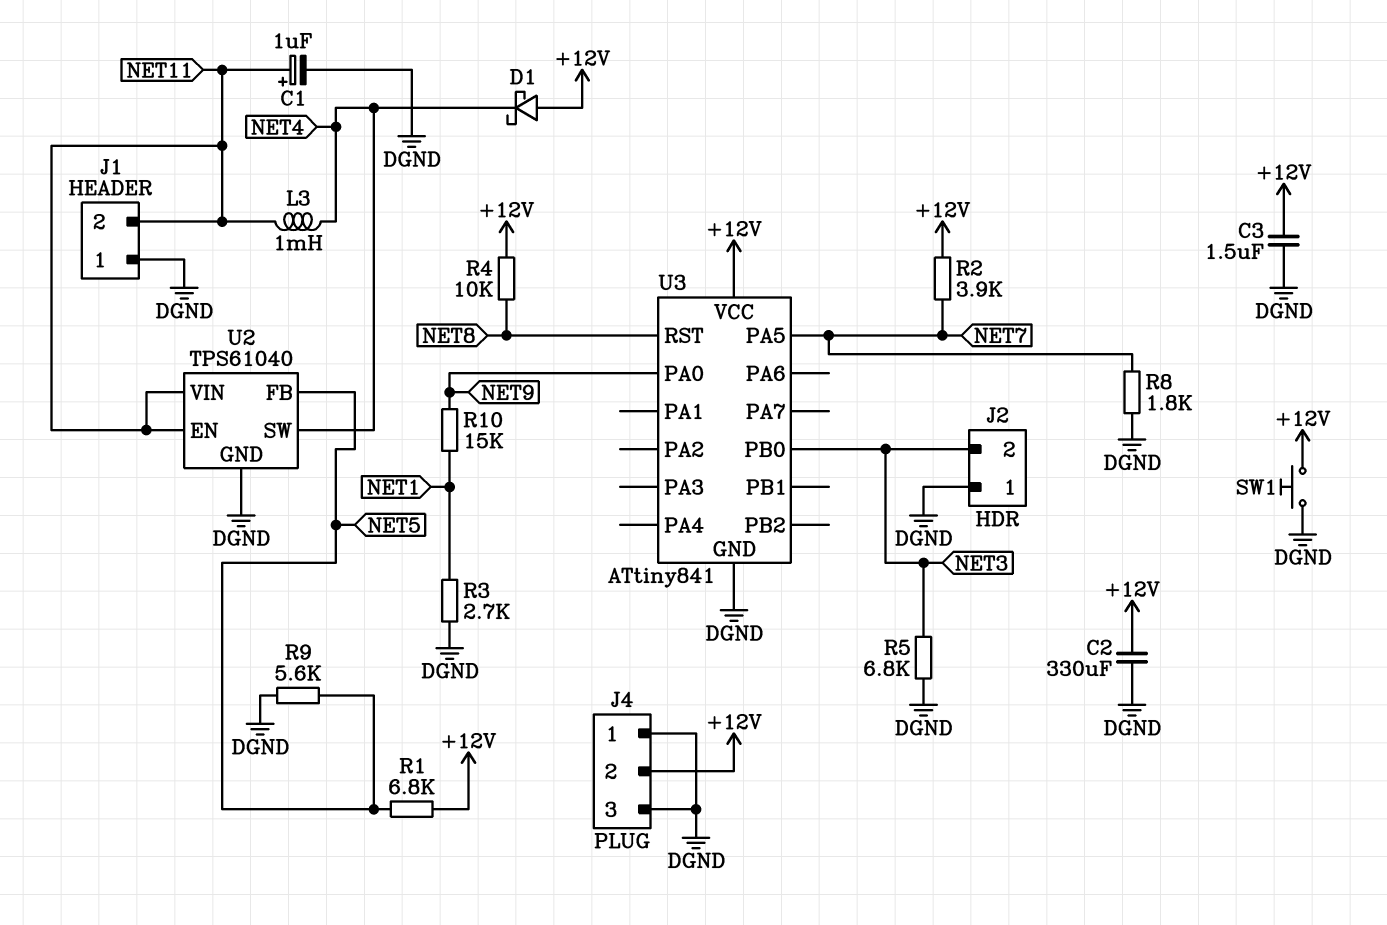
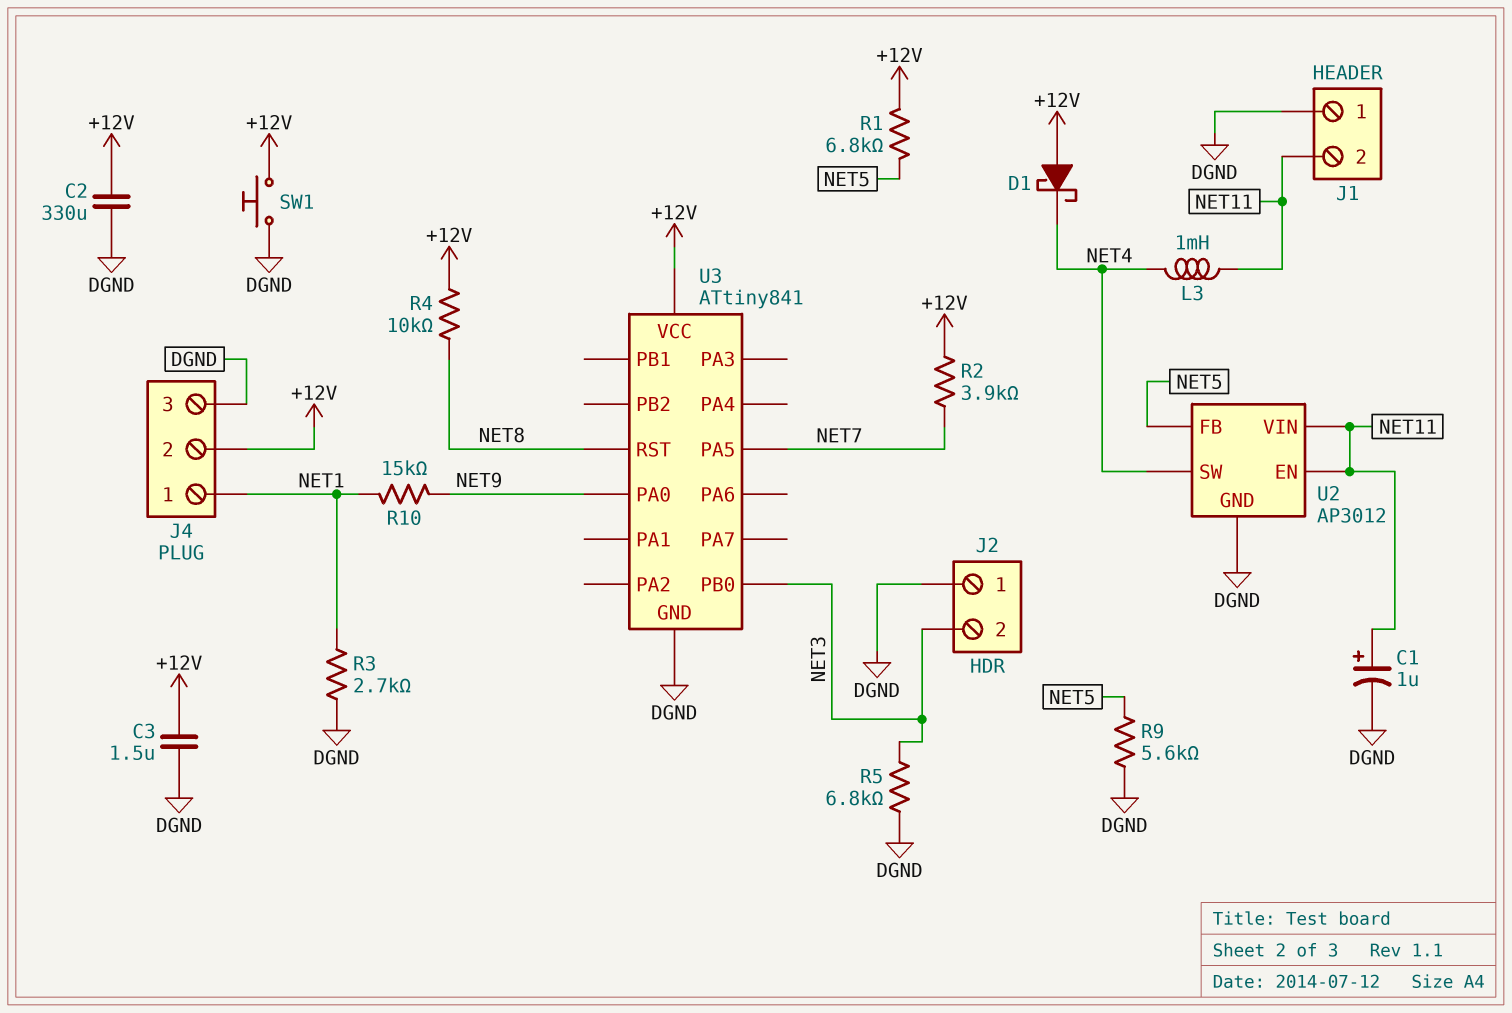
J4 pin 1: DGND -> NET1
R8: 1.8k (DGND, NET7) -> none
U2: TPS61040 -> AP3012

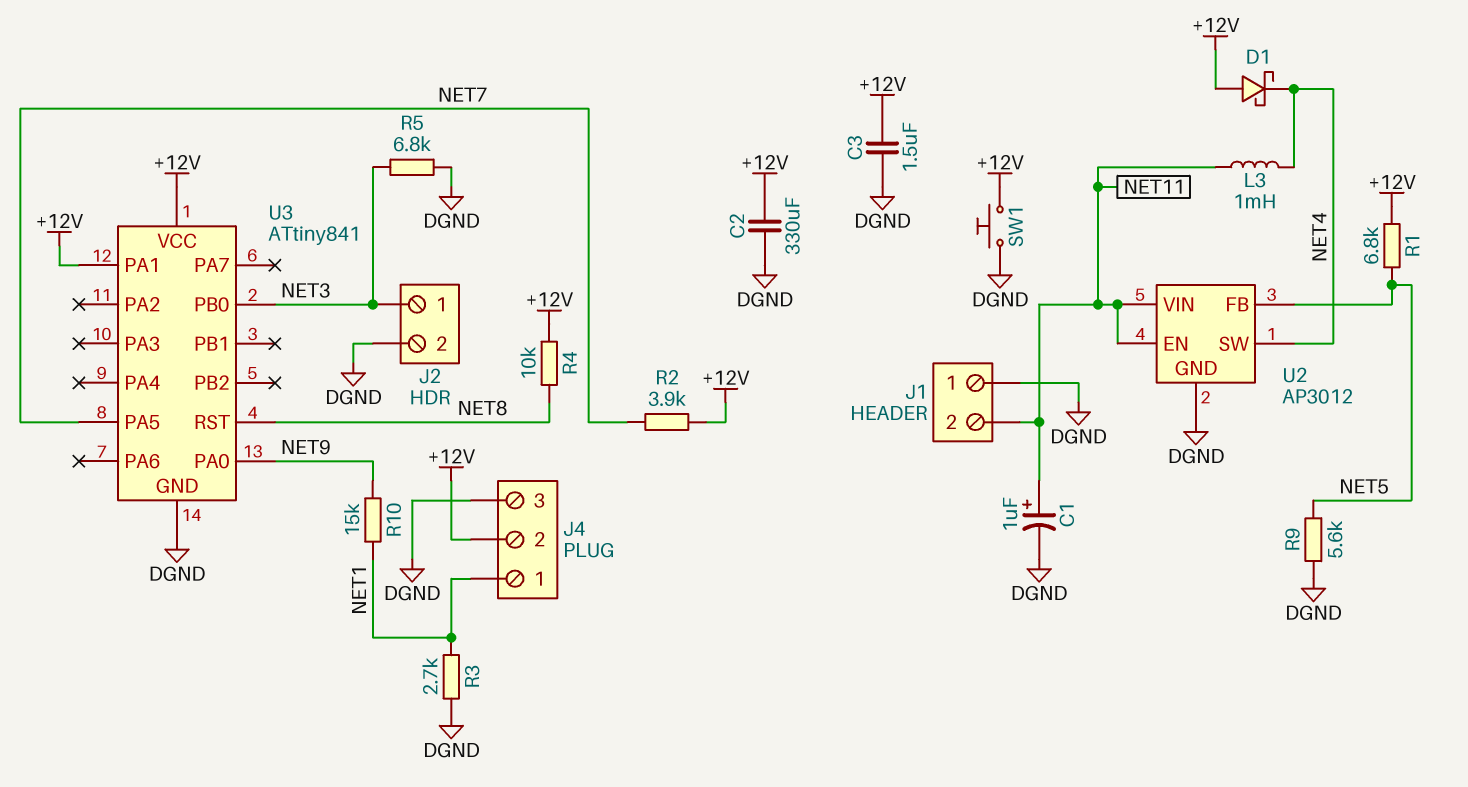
J2 pin 1: DGND -> NET3
J2 pin 2: NET3 -> DGND
U3 pin PA1: none -> +12V

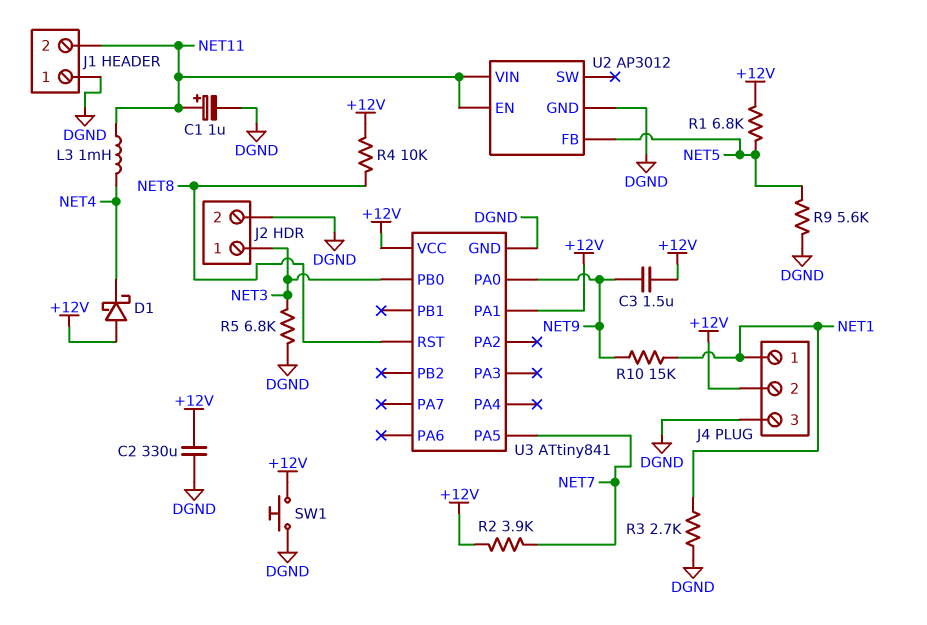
C3: 1.5uF (+12V, DGND) -> 1.5uF (+12V, NET9)
U2 pin SW: NET4 -> none

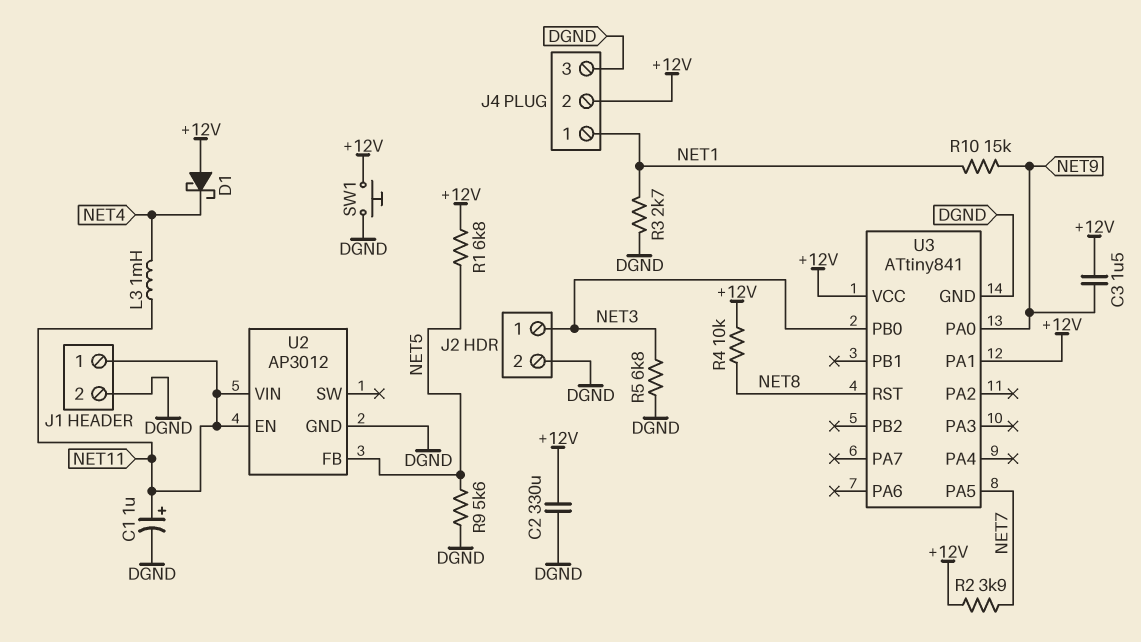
J1 pin 1: DGND -> NET11
J1 pin 2: NET11 -> DGND

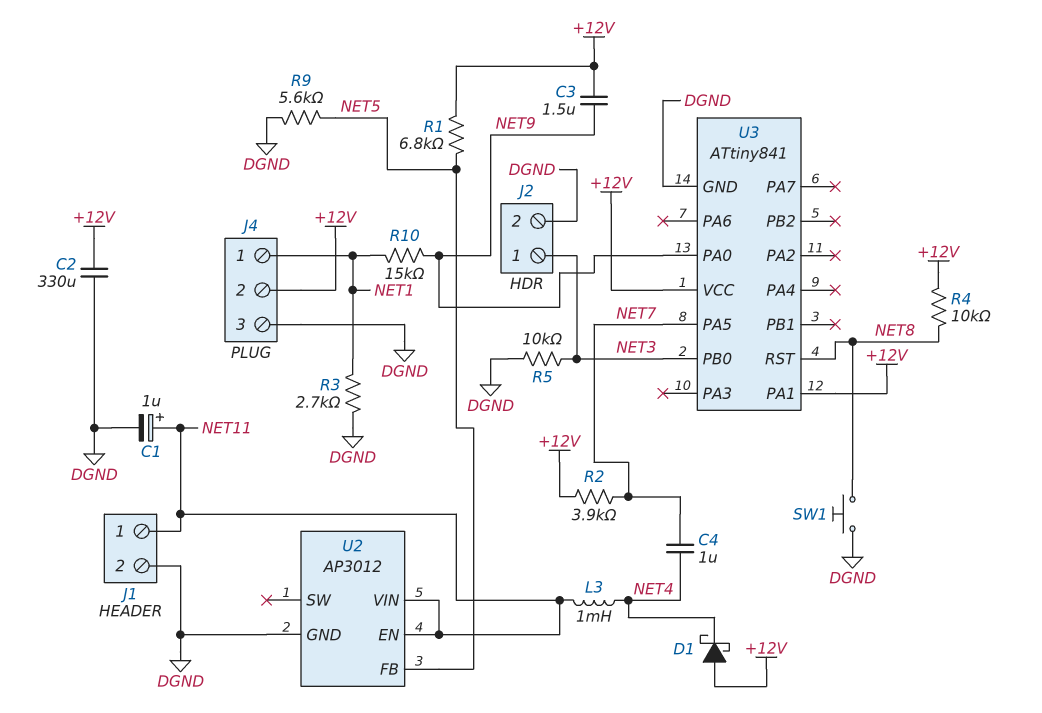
C4: none -> 1uF (NET4, NET7)
R5: 6.8k (DGND, NET3) -> 10k (DGND, NET3)
SW1: button (+12V, DGND) -> button (DGND, NET8)

